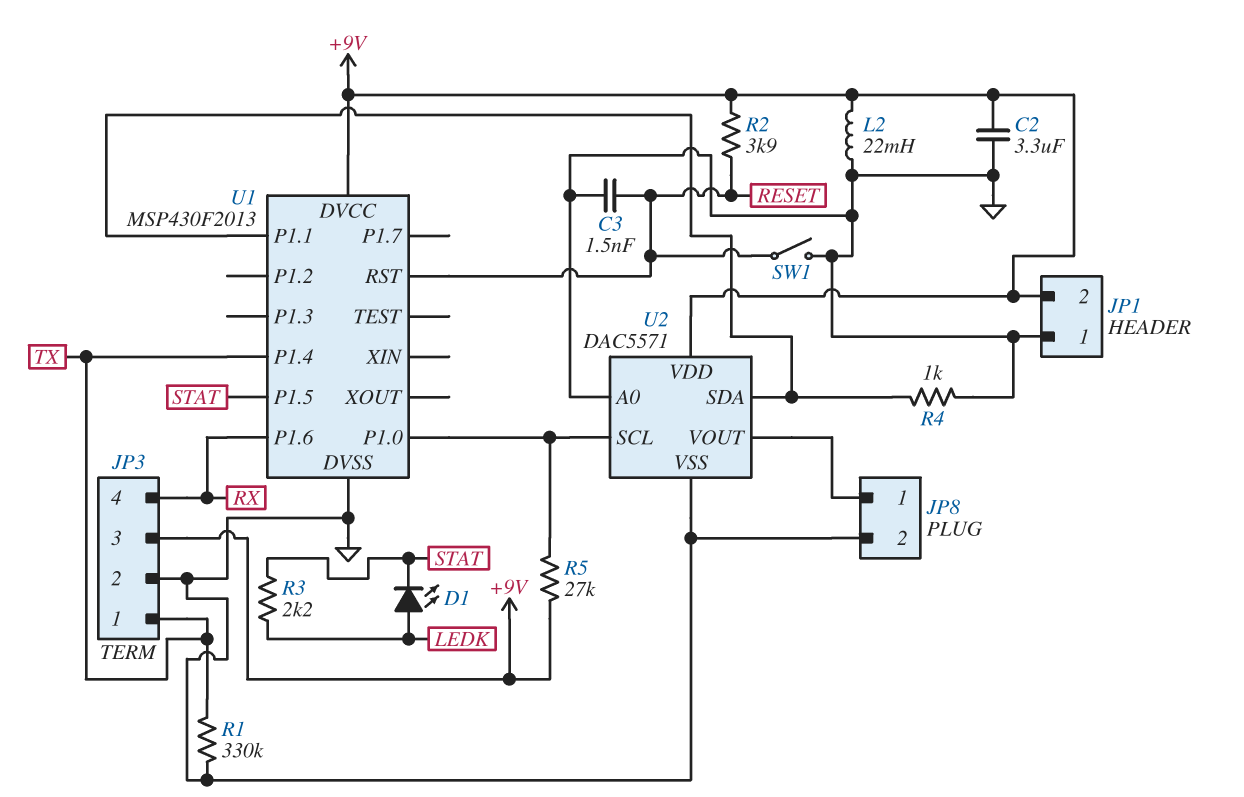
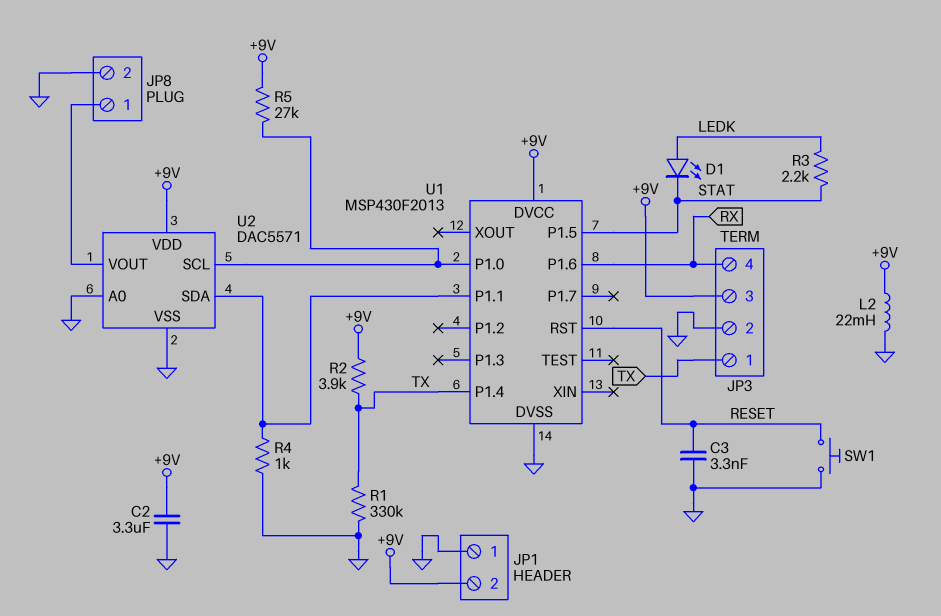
C3: 1.5nF (GND, RESET) -> 3.3nF (GND, RESET)
R2: 3.9k (+9V, RESET) -> 3.9k (+9V, TX)
SW1: switch (GND, RESET) -> button (GND, RESET)

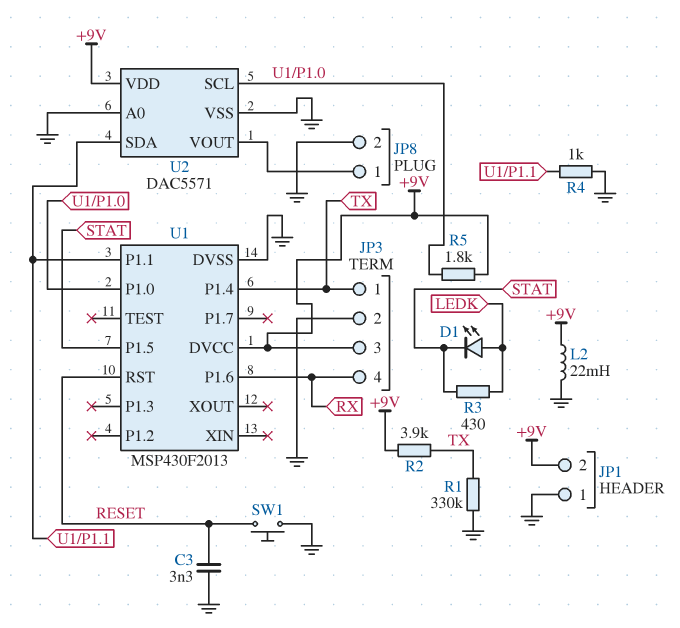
C2: 3.3uF (+9V, GND) -> none
R3: 2.2k (LEDK, STAT) -> 430 (LEDK, STAT)
R5: 27k (+9V, U1/P1.0) -> 1.8k (+9V, U1/P1.0)

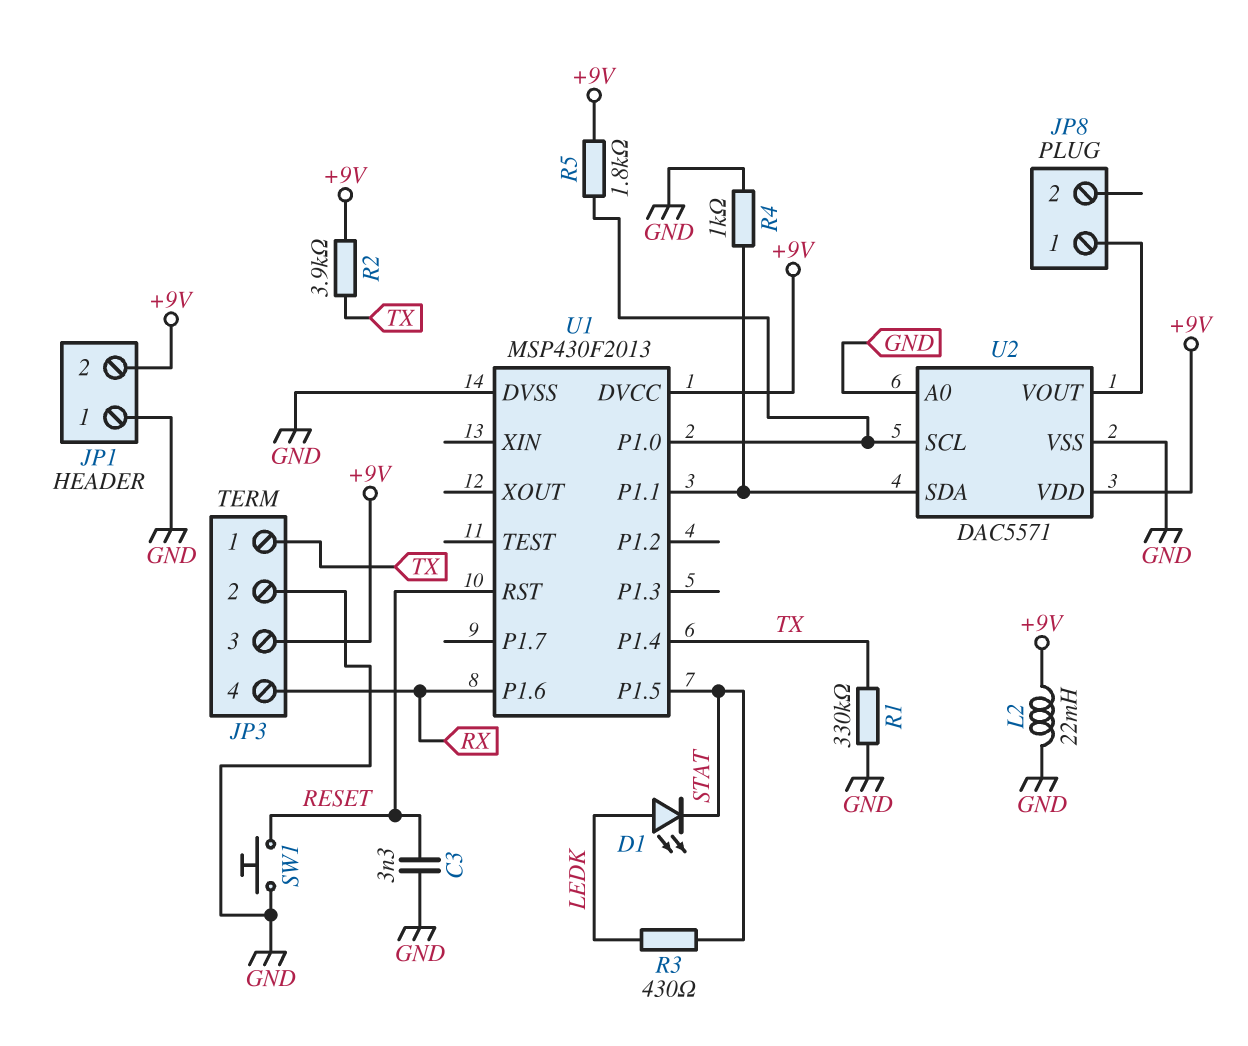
JP8 pin 2: GND -> none

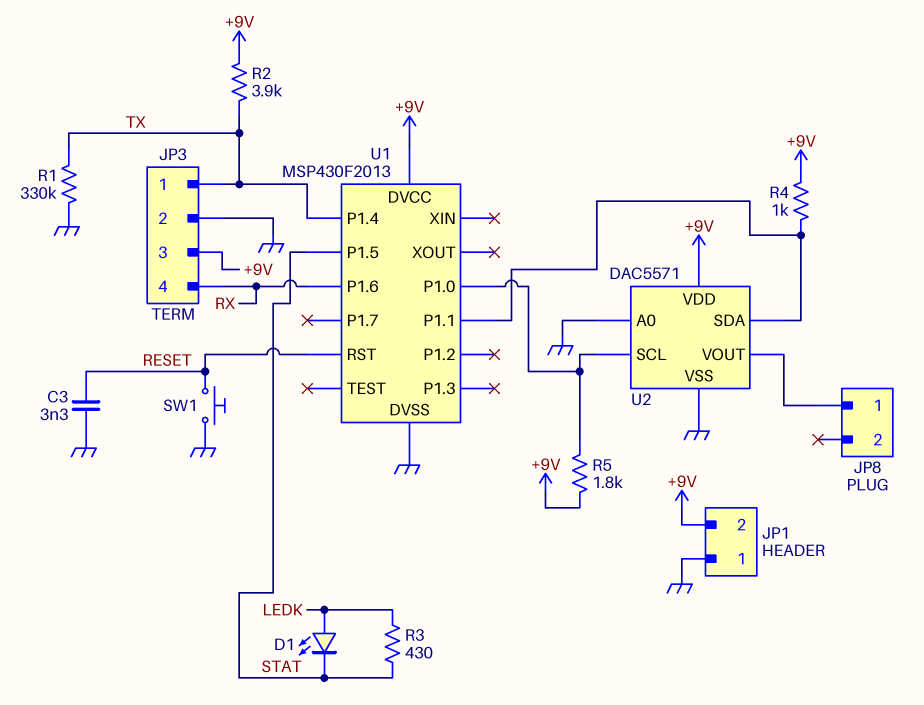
L2: 22mH (+9V, GND) -> none
R4: 1k (GND, U1/P1.1) -> 1k (+9V, U1/P1.1)

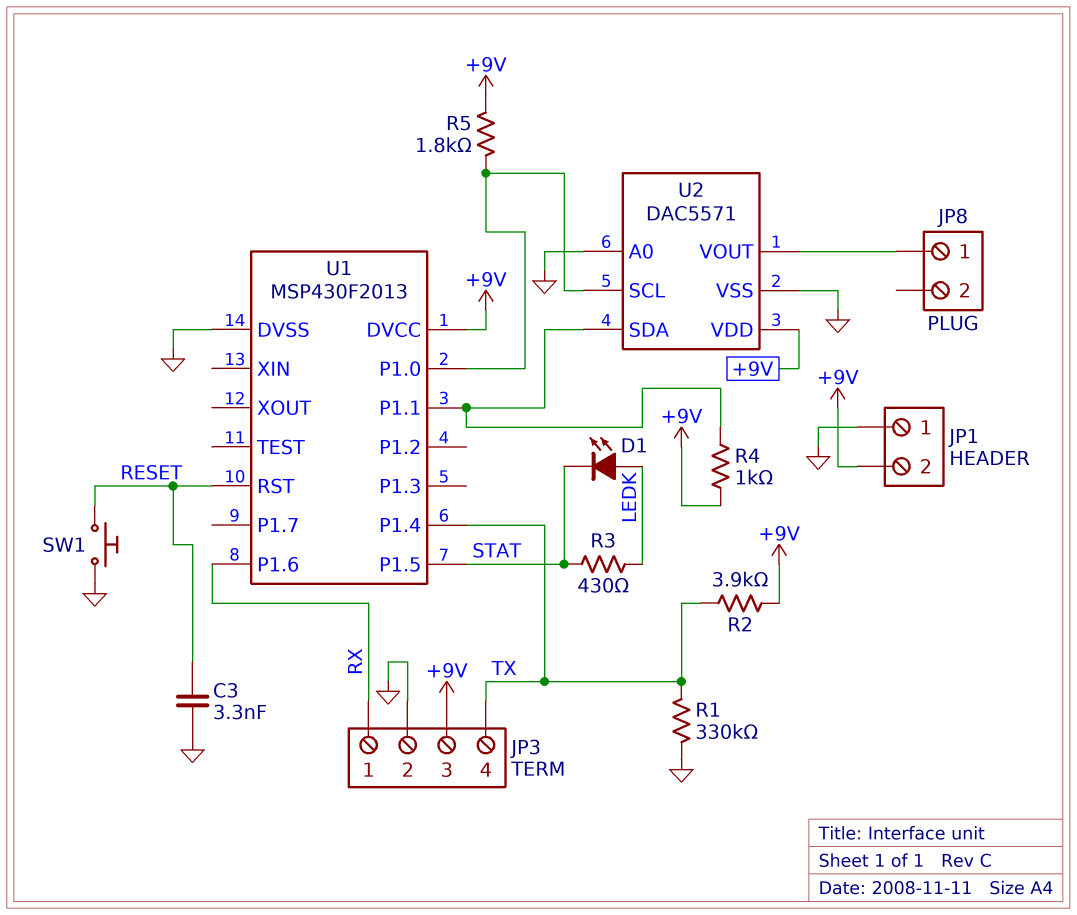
JP3 pin 1: TX -> RX
JP3 pin 4: RX -> TX

